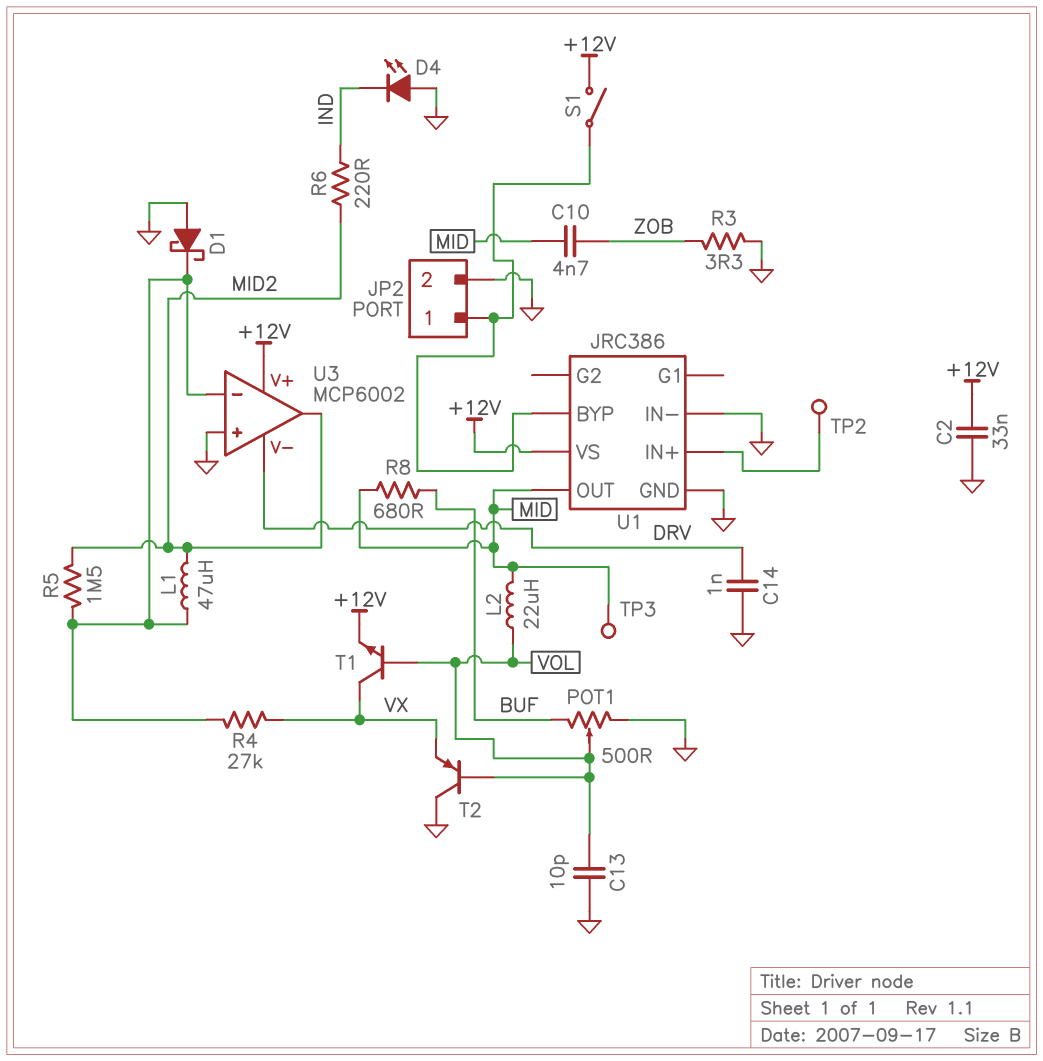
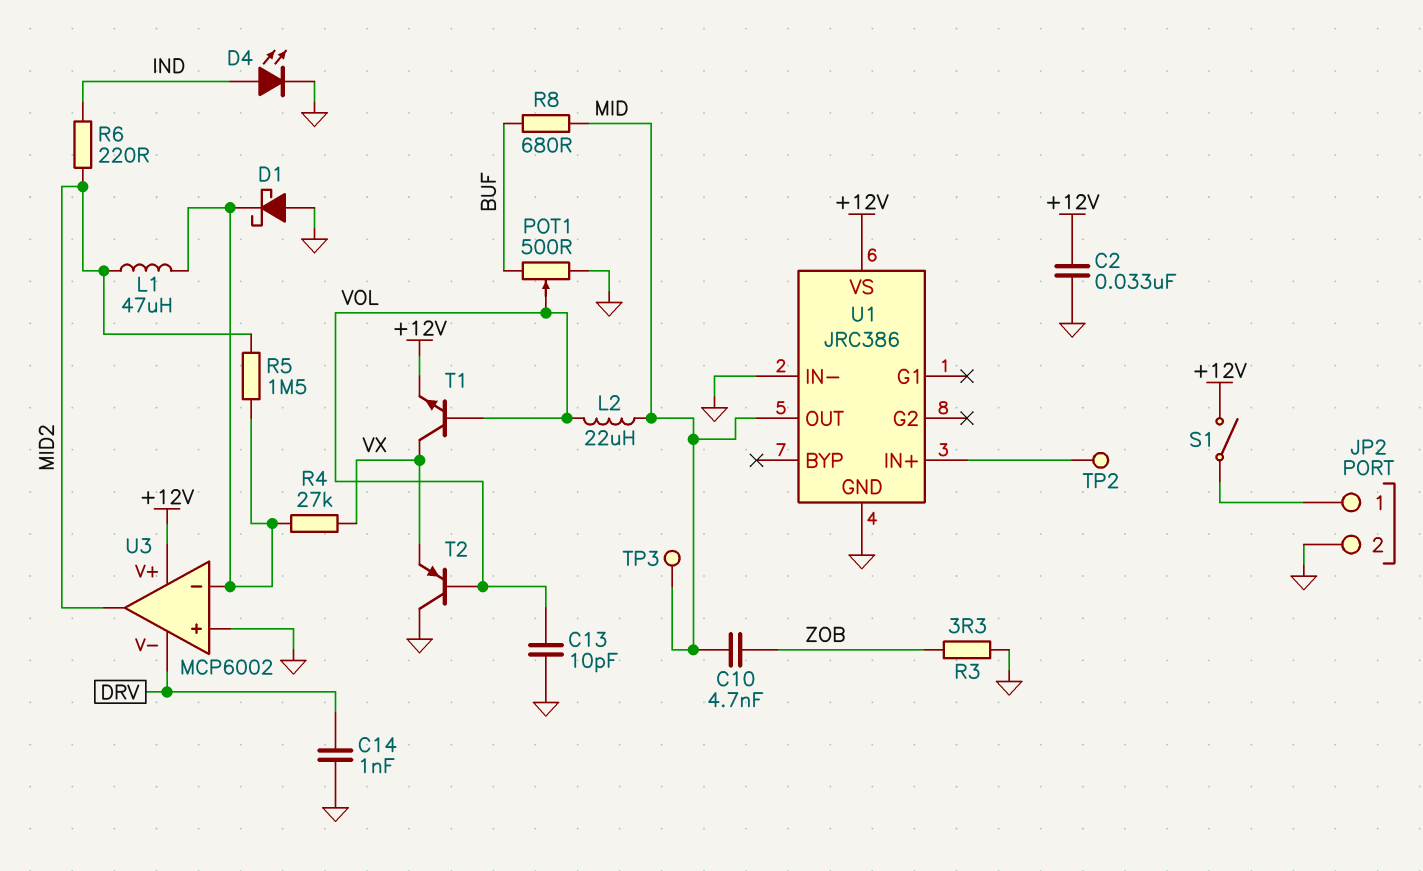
D4: LED (A GND, K IND) -> LED (A IND, K GND)
U1 pin BYP: JP2/1 -> none

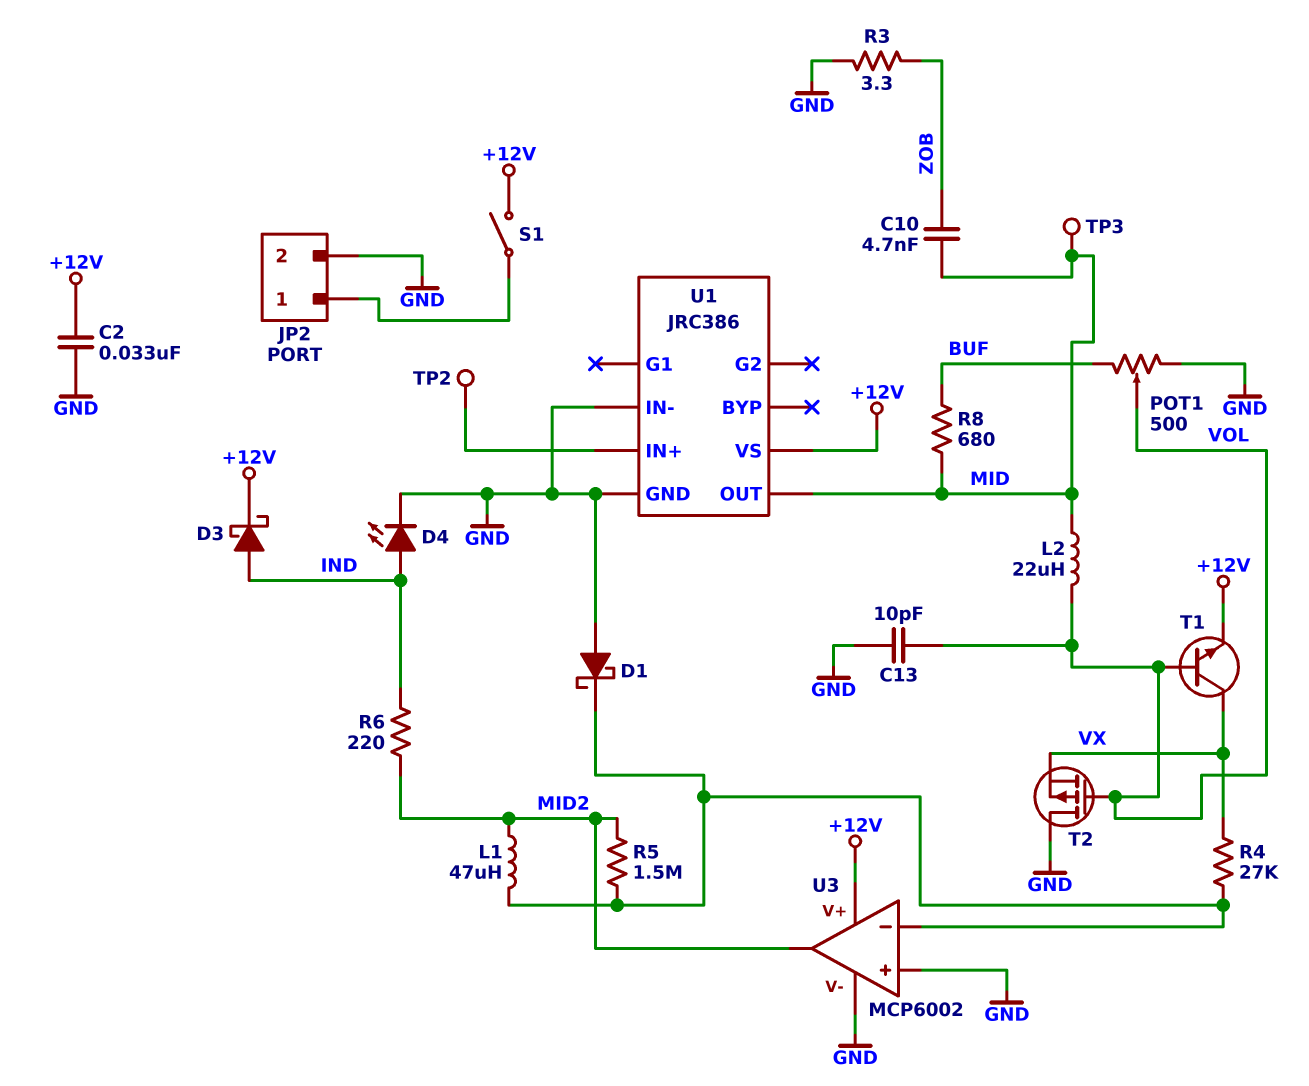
C14: 1nF (DRV, GND) -> none
D3: none -> schottky (A IND, K +12V)
T2: PNP (B VOL, C GND, E VX) -> PMOS (G VOL, D GND, S VX)
U3 pin V-: DRV -> GND

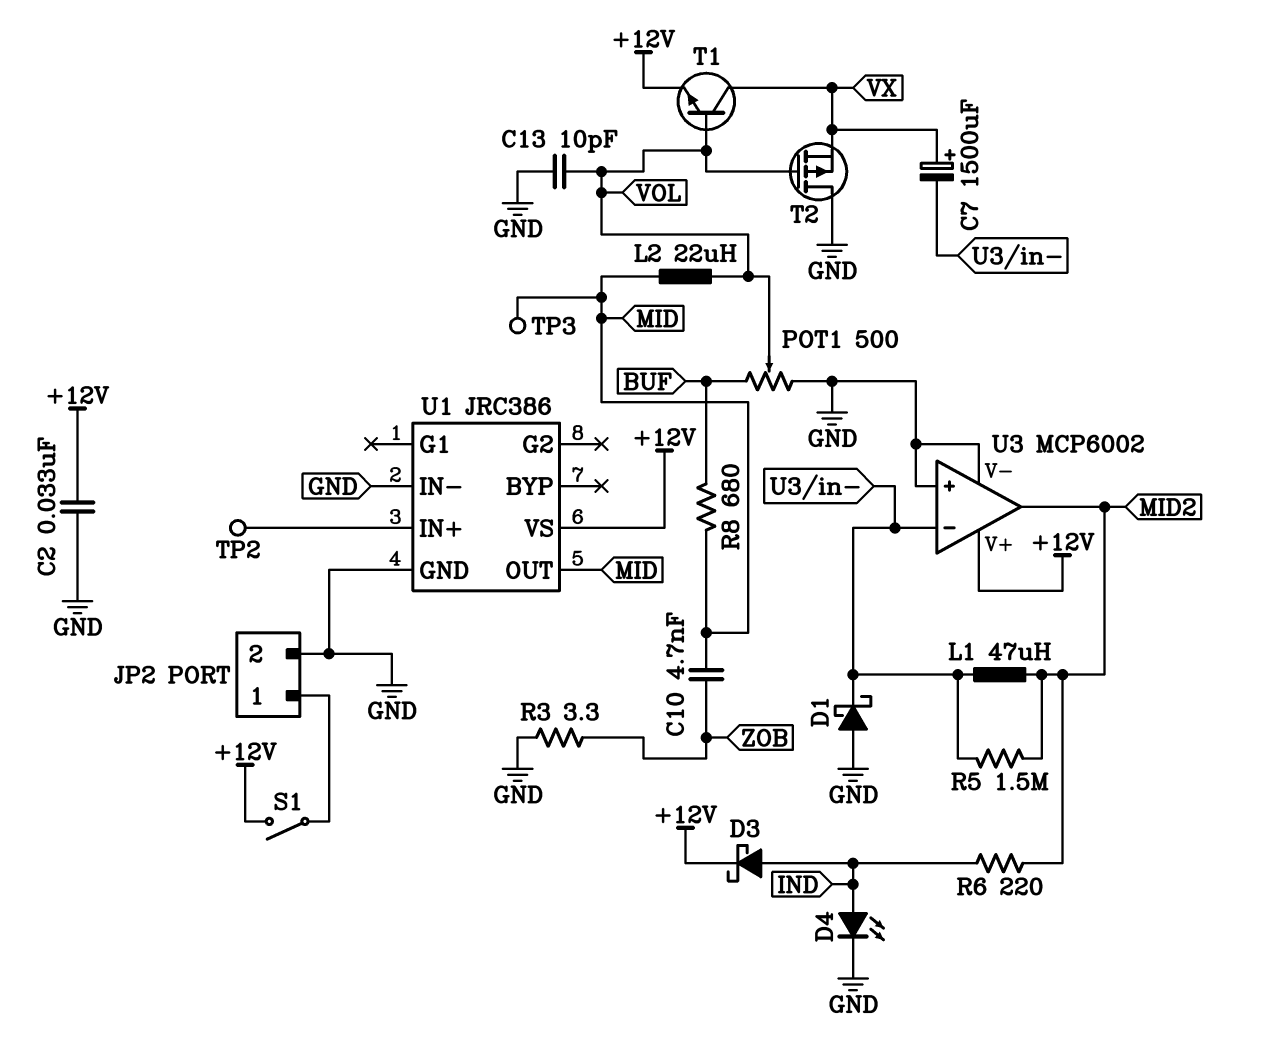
C7: none -> 1500uF (plus VX, minus U3/in-)
R4: 27k (U3/in-, VX) -> none

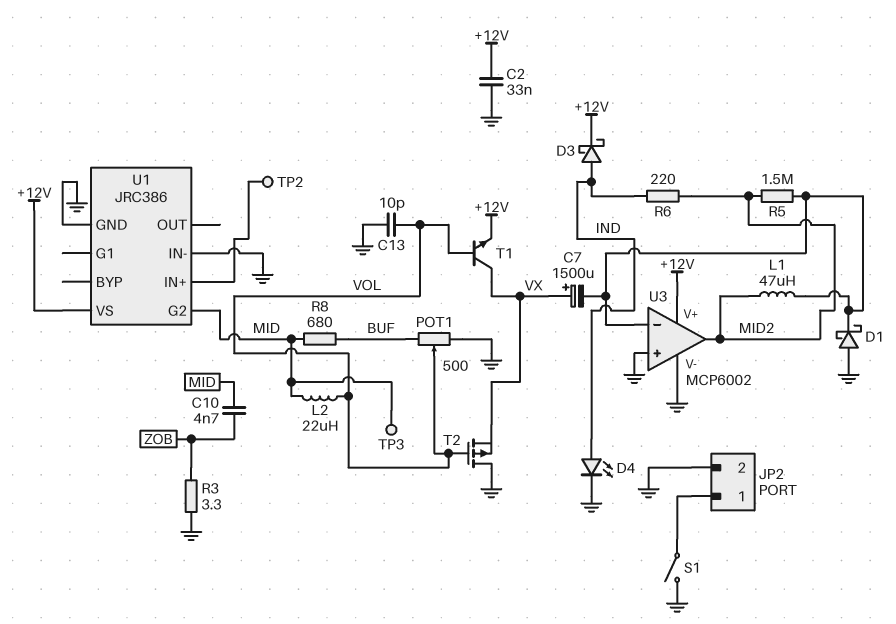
S1: switch (+12V, JP2/1) -> switch (GND, JP2/1)
U1 pin G2: none -> MID
U1 pin OUT: MID -> none

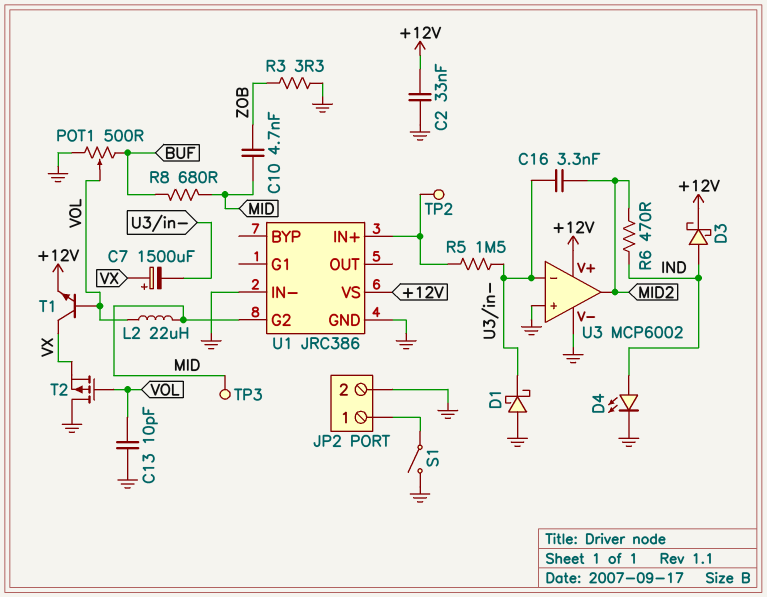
C16: none -> 3.3nF (MID2, U3/in-)
L1: 47uH (MID2, U3/in-) -> none
R5: 1.5M (MID2, U3/in-) -> 1.5M (U1/IN+, U3/in-)
R6: 220 (IND, MID2) -> 470 (IND, MID2)

